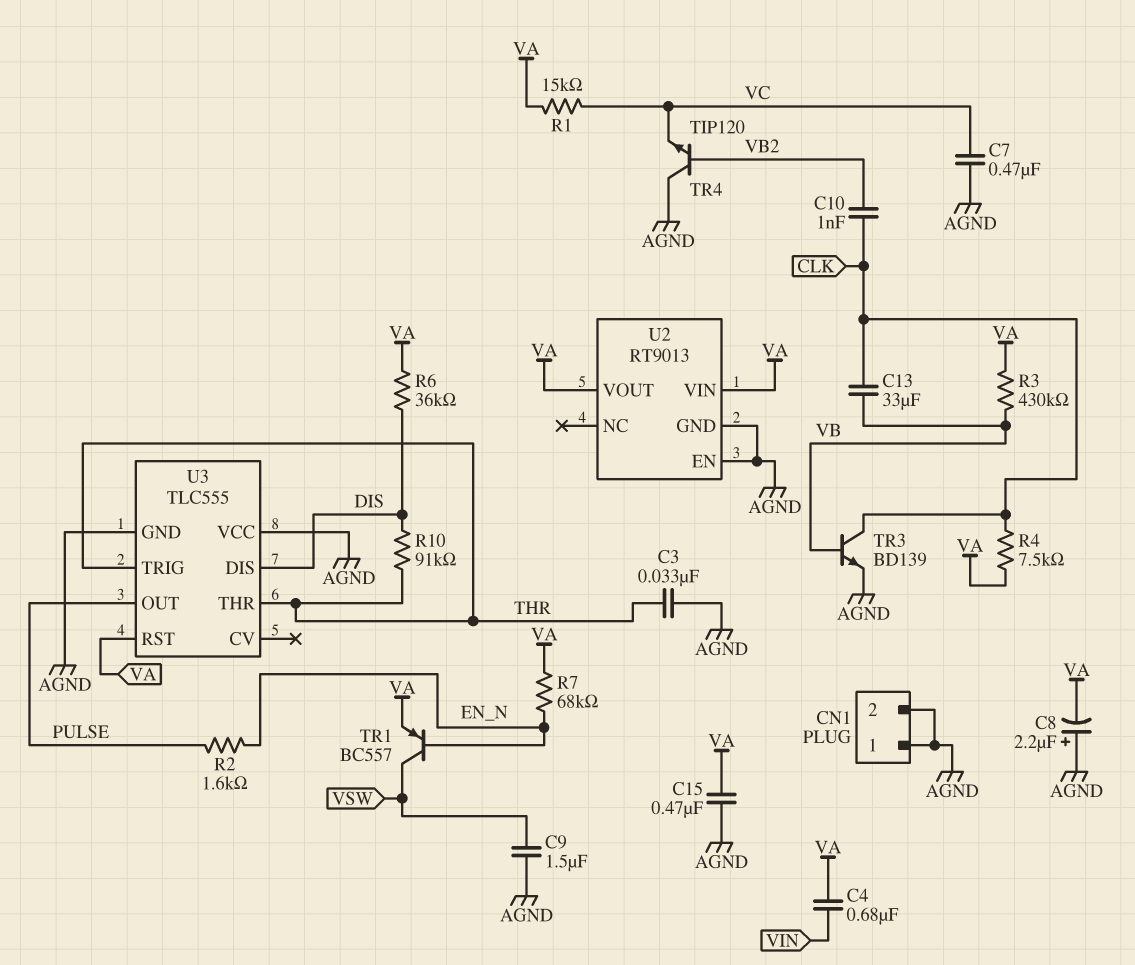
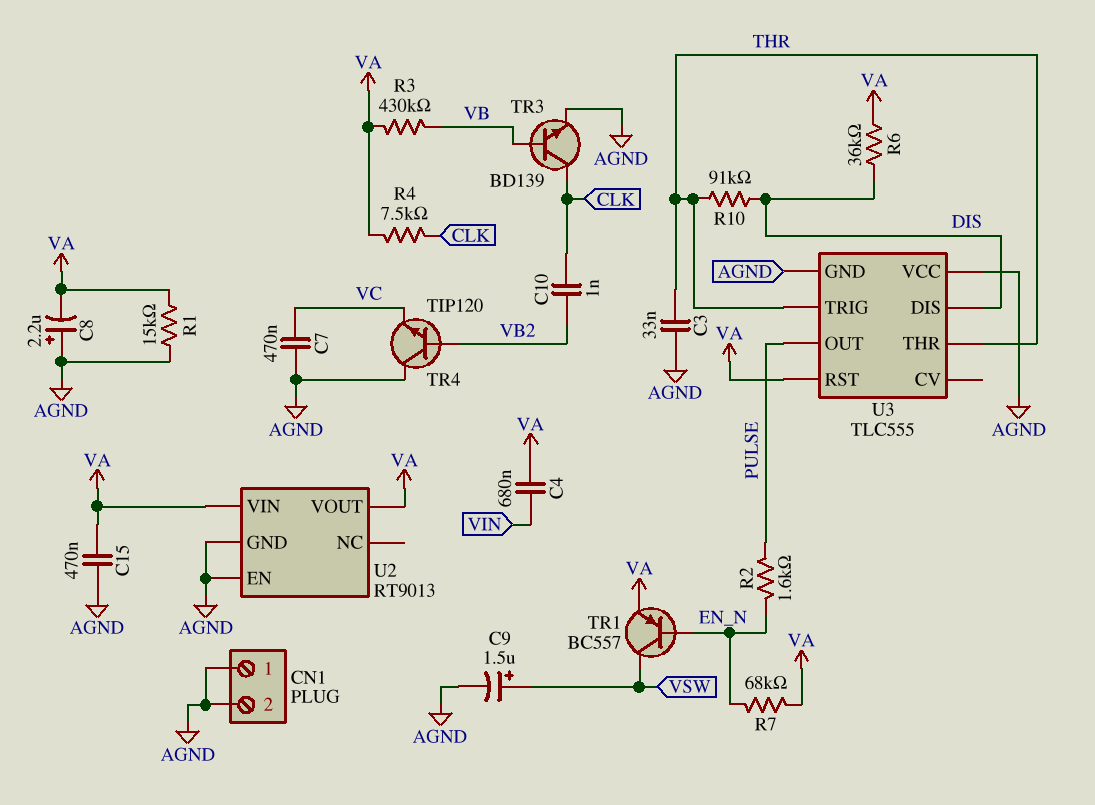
C9: 1.5uF (AGND, VSW) -> 1.5uF (plus VSW, minus AGND)
C13: 33uF (CLK, VB) -> none
R1: 15k (VA, VC) -> 15k (AGND, VA)

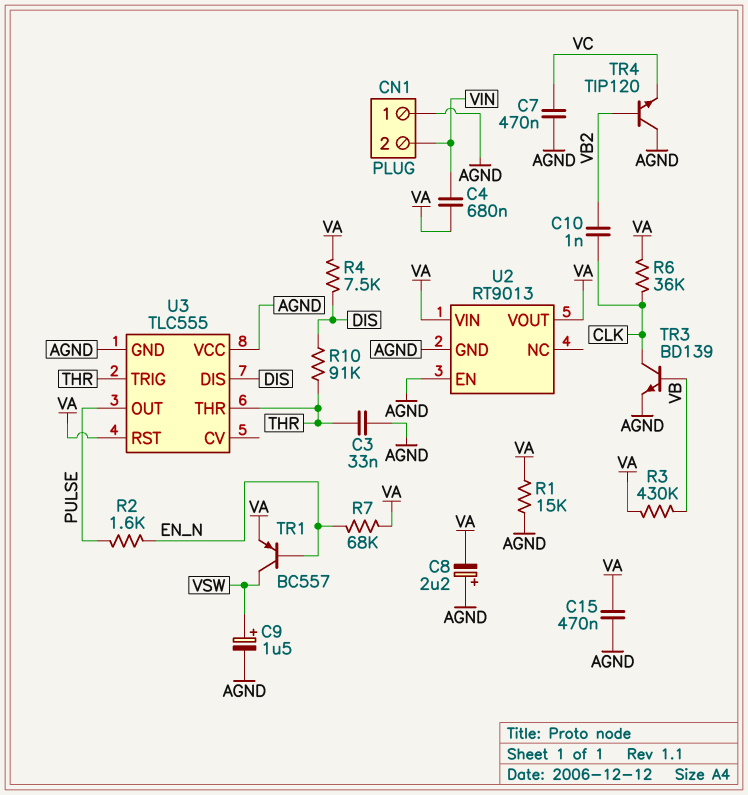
CN1 pin 2: AGND -> VIN
R4: 7.5k (CLK, VA) -> 7.5k (DIS, VA)
R6: 36k (DIS, VA) -> 36k (CLK, VA)

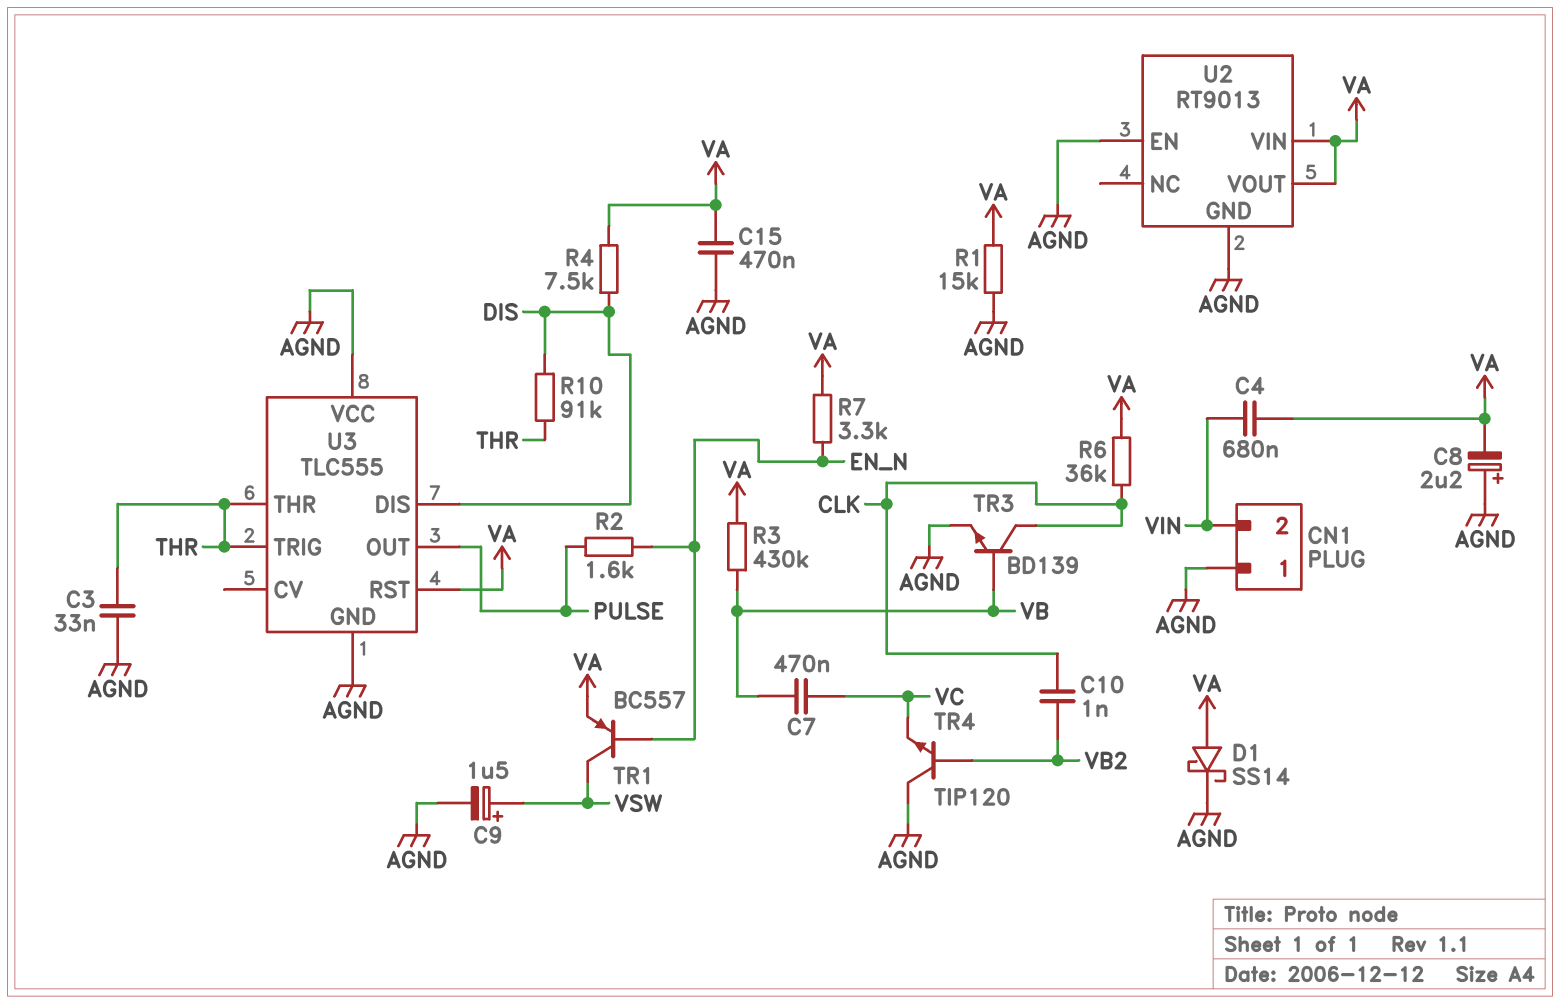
C7: 470nF (AGND, VC) -> 470nF (VB, VC)
D1: none -> schottky SS14 (A VA, K AGND)
R7: 68k (EN_N, VA) -> 3.3k (EN_N, VA)

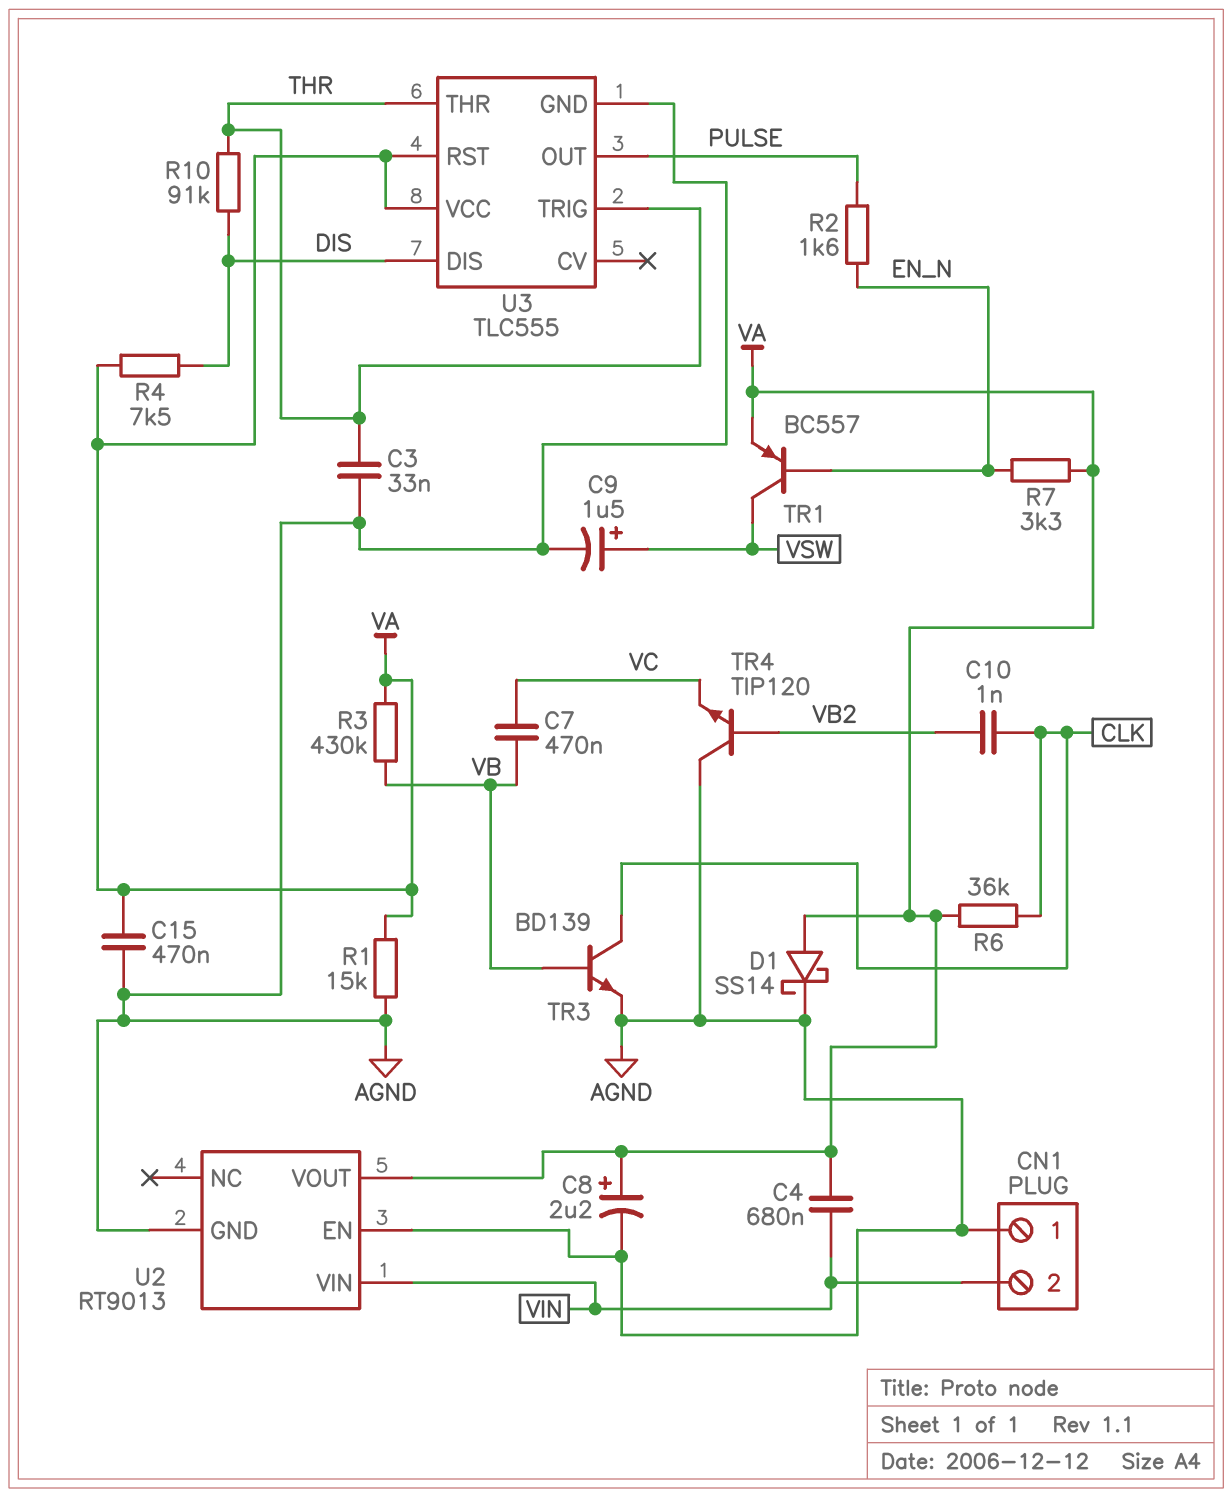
C8: 2.2uF (plus AGND, minus VA) -> 2.2uF (plus VA, minus AGND)
U2 pin VIN: VA -> VIN
U3 pin VCC: AGND -> VA

